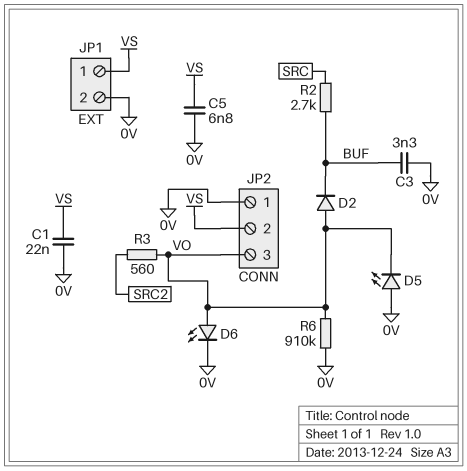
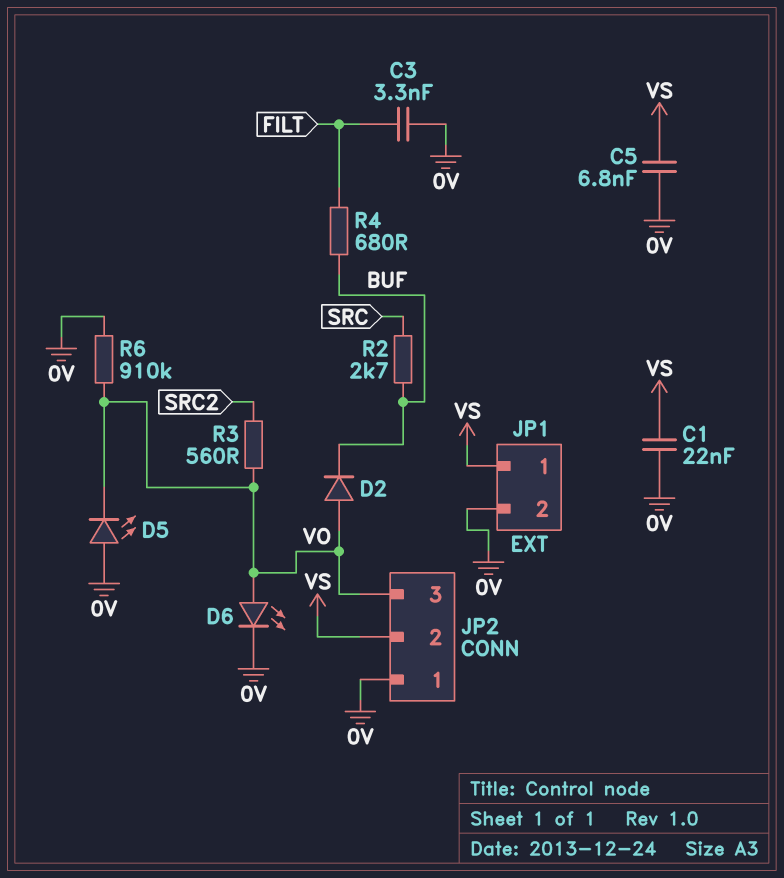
C3: 3.3nF (0V, BUF) -> 3.3nF (0V, FILT)
R4: none -> 680 (BUF, FILT)

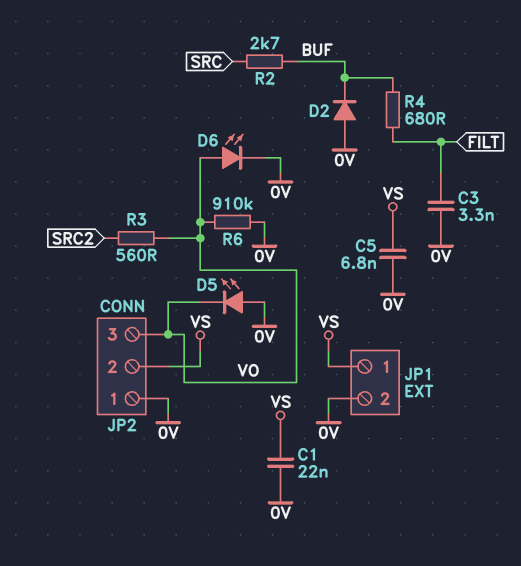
D2: diode (A VO, K BUF) -> diode (A 0V, K BUF)

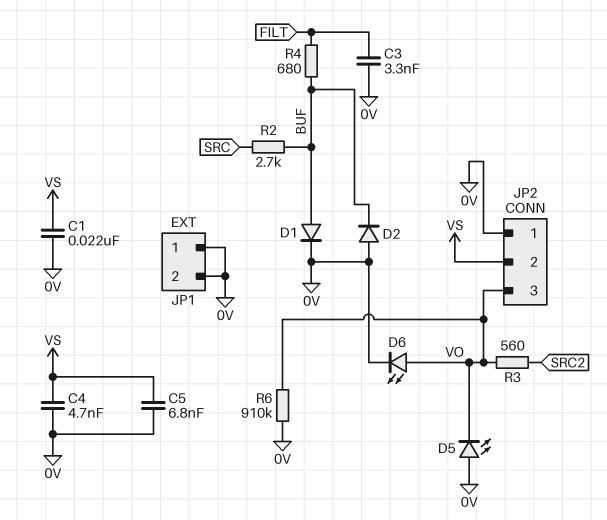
C4: none -> 4.7nF (0V, VS)
D1: none -> diode (A BUF, K 0V)
JP1 pin 1: VS -> 0V

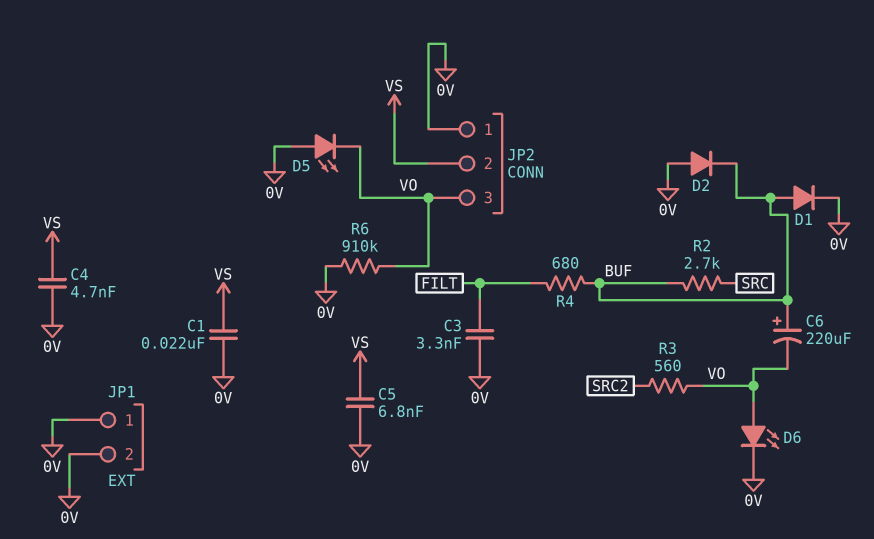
C6: none -> 220uF (plus BUF, minus VO)

